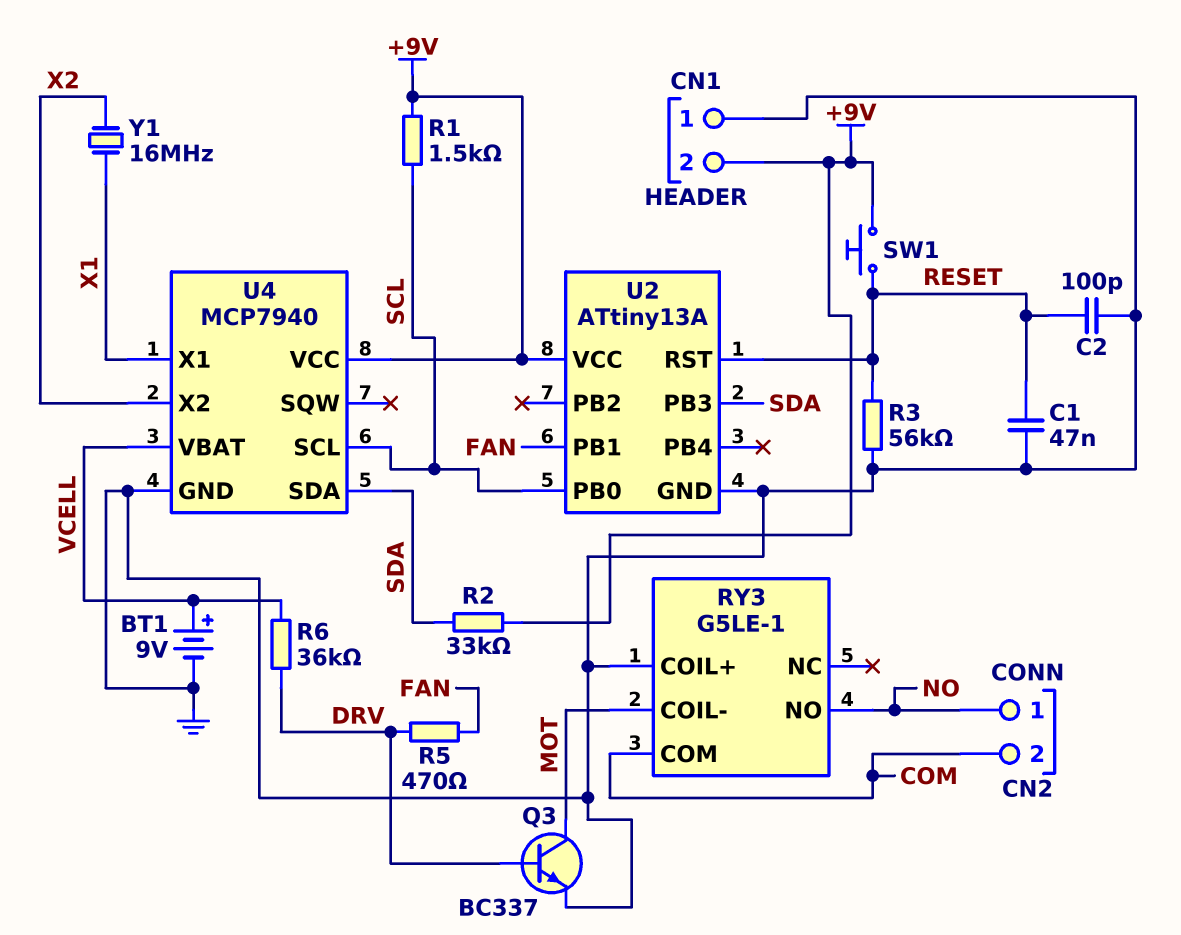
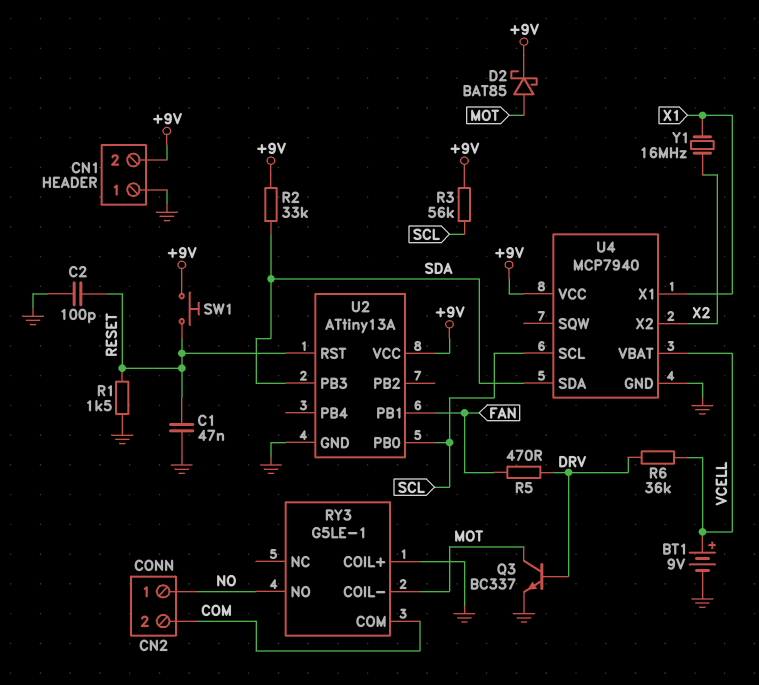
D2: none -> schottky BAT85 (A MOT, K +9V)
R1: 1.5k (+9V, SCL) -> 1.5k (GND, RESET)
R3: 56k (GND, RESET) -> 56k (+9V, SCL)

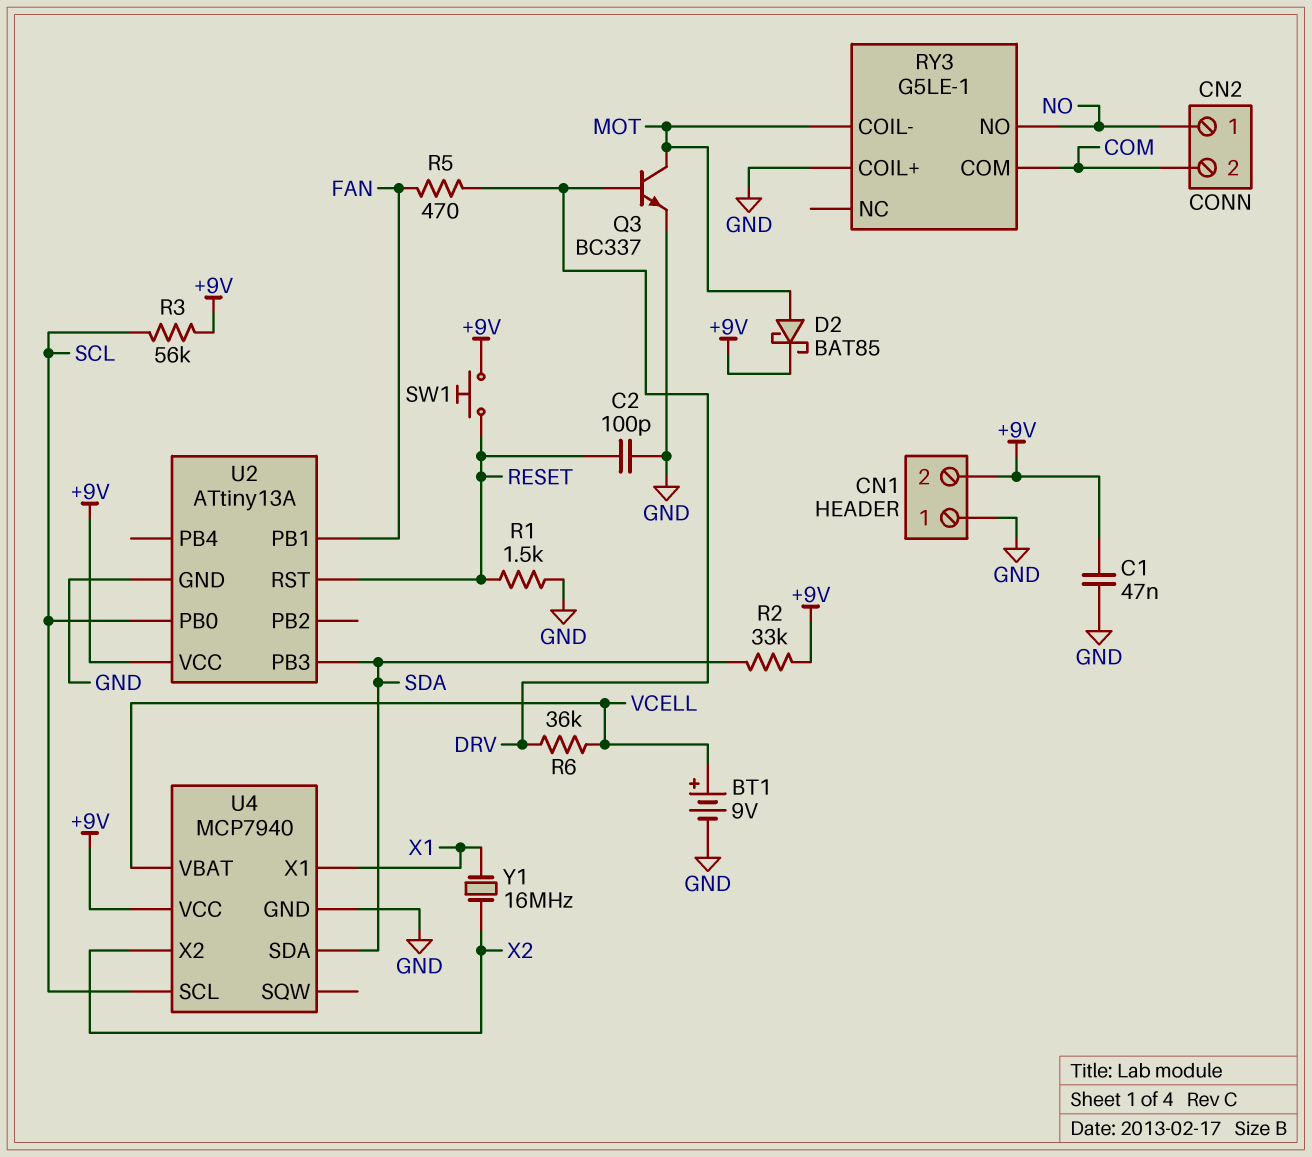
C1: 47nF (GND, RESET) -> 47nF (+9V, GND)

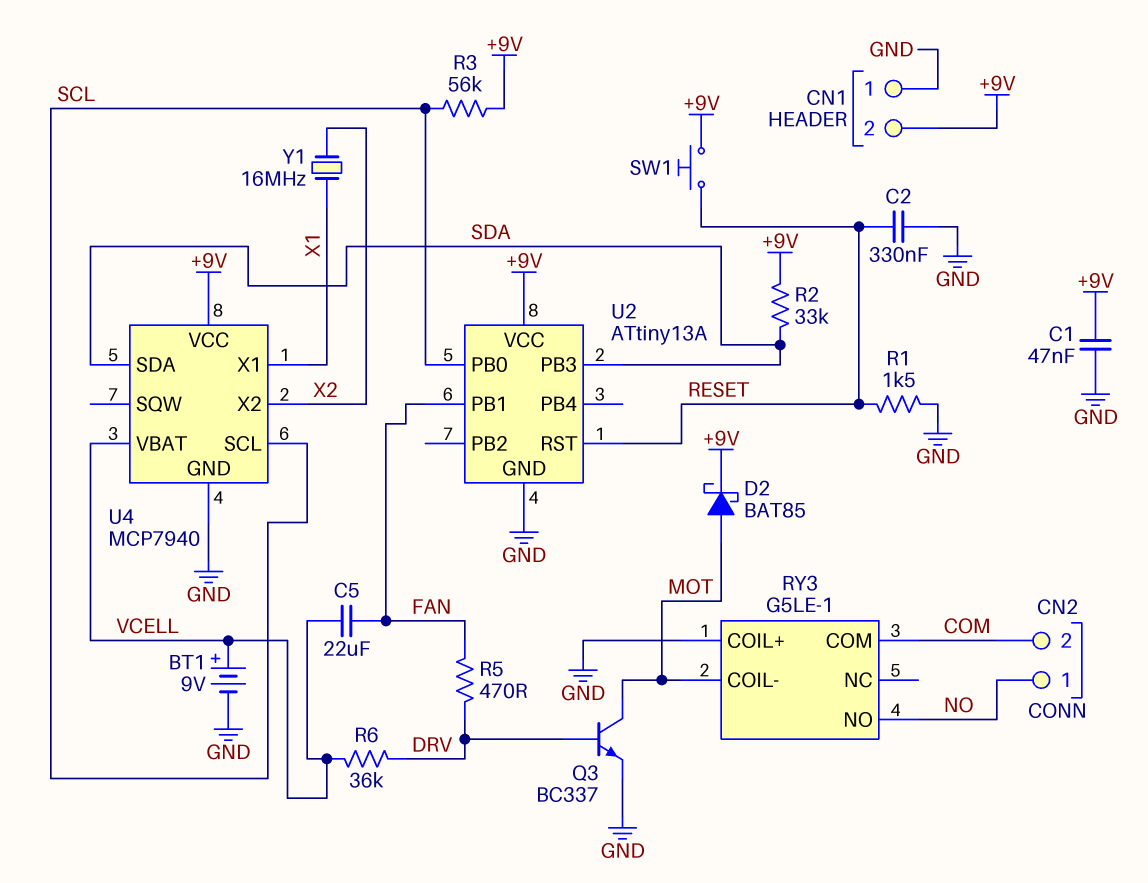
C2: 100pF (GND, RESET) -> 330nF (GND, RESET)
C5: none -> 22uF (FAN, VCELL)

